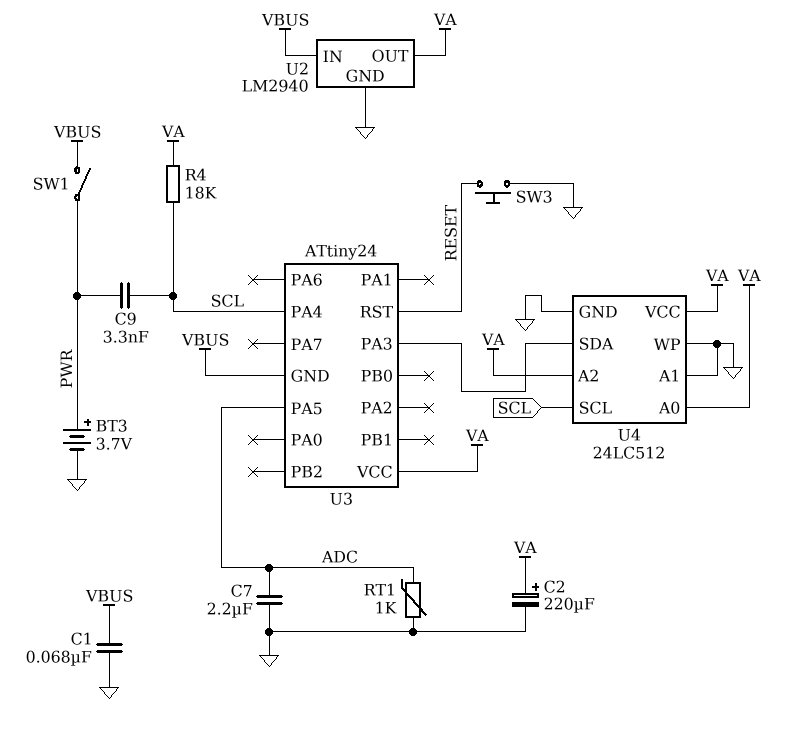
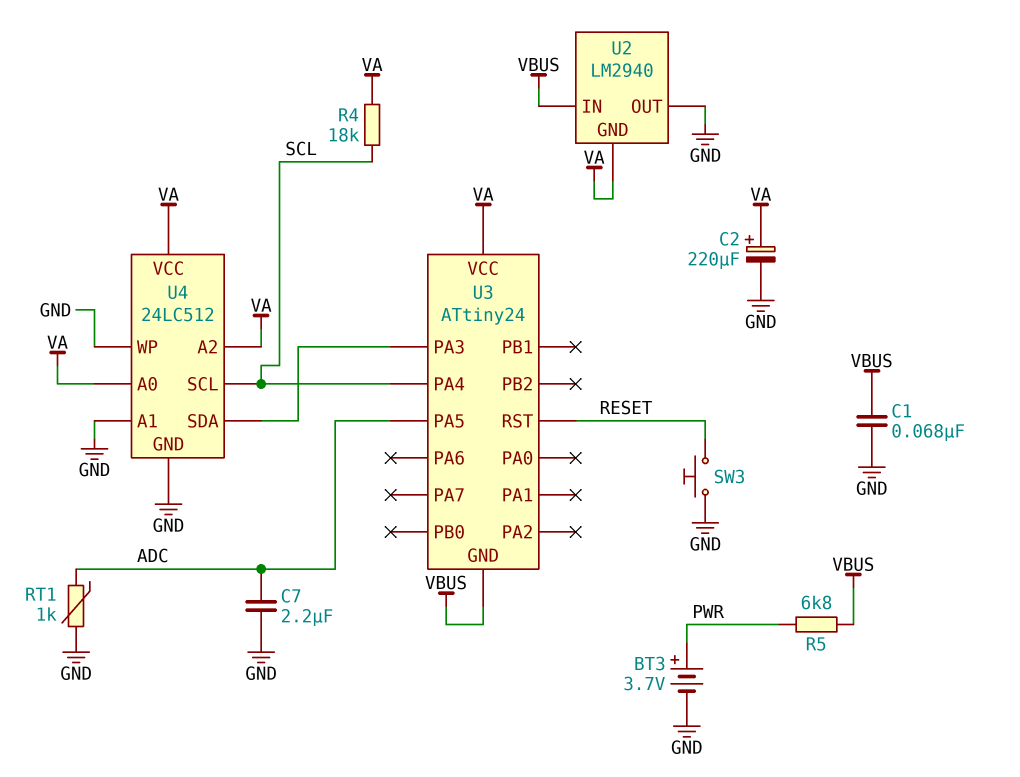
C9: 3.3nF (PWR, SCL) -> none
R5: none -> 6.8k (PWR, VBUS)
SW1: switch (PWR, VBUS) -> none
U2 pin GND: GND -> VA
U2 pin OUT: VA -> GND

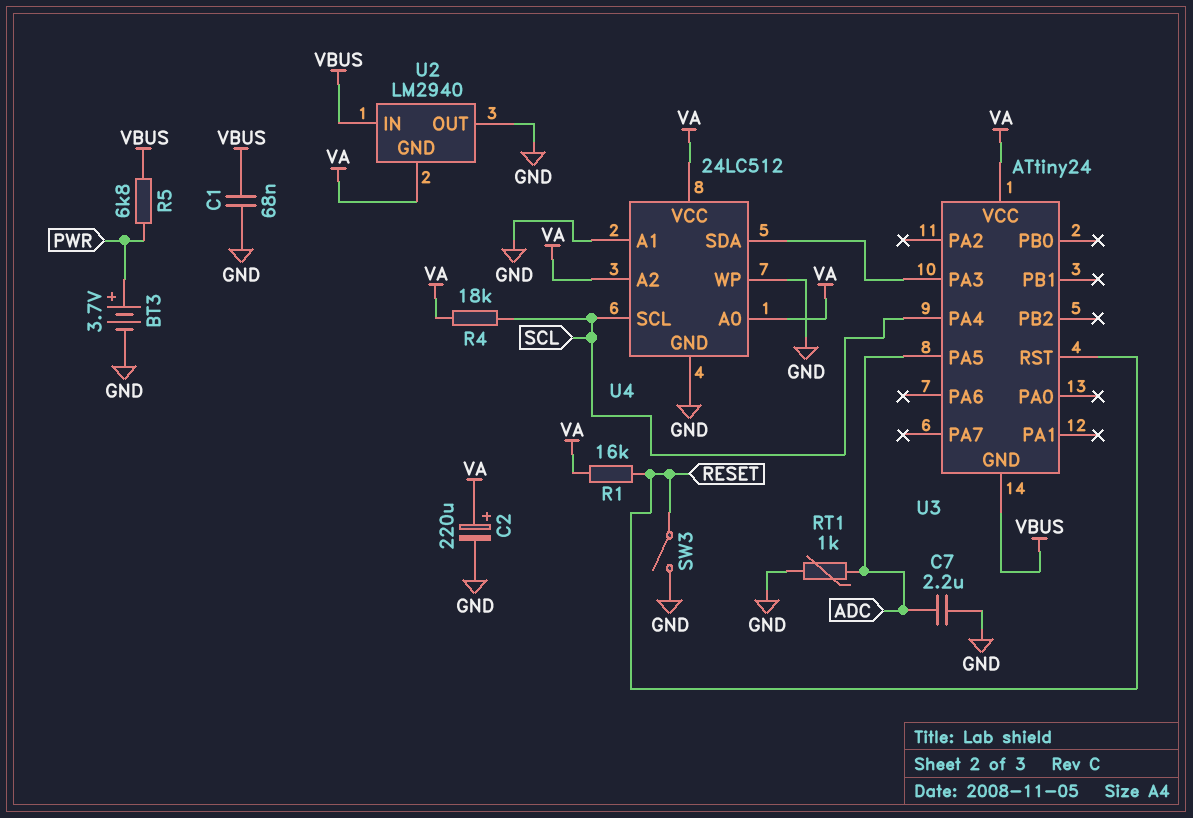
R1: none -> 16k (RESET, VA)
SW3: button (GND, RESET) -> switch (GND, RESET)

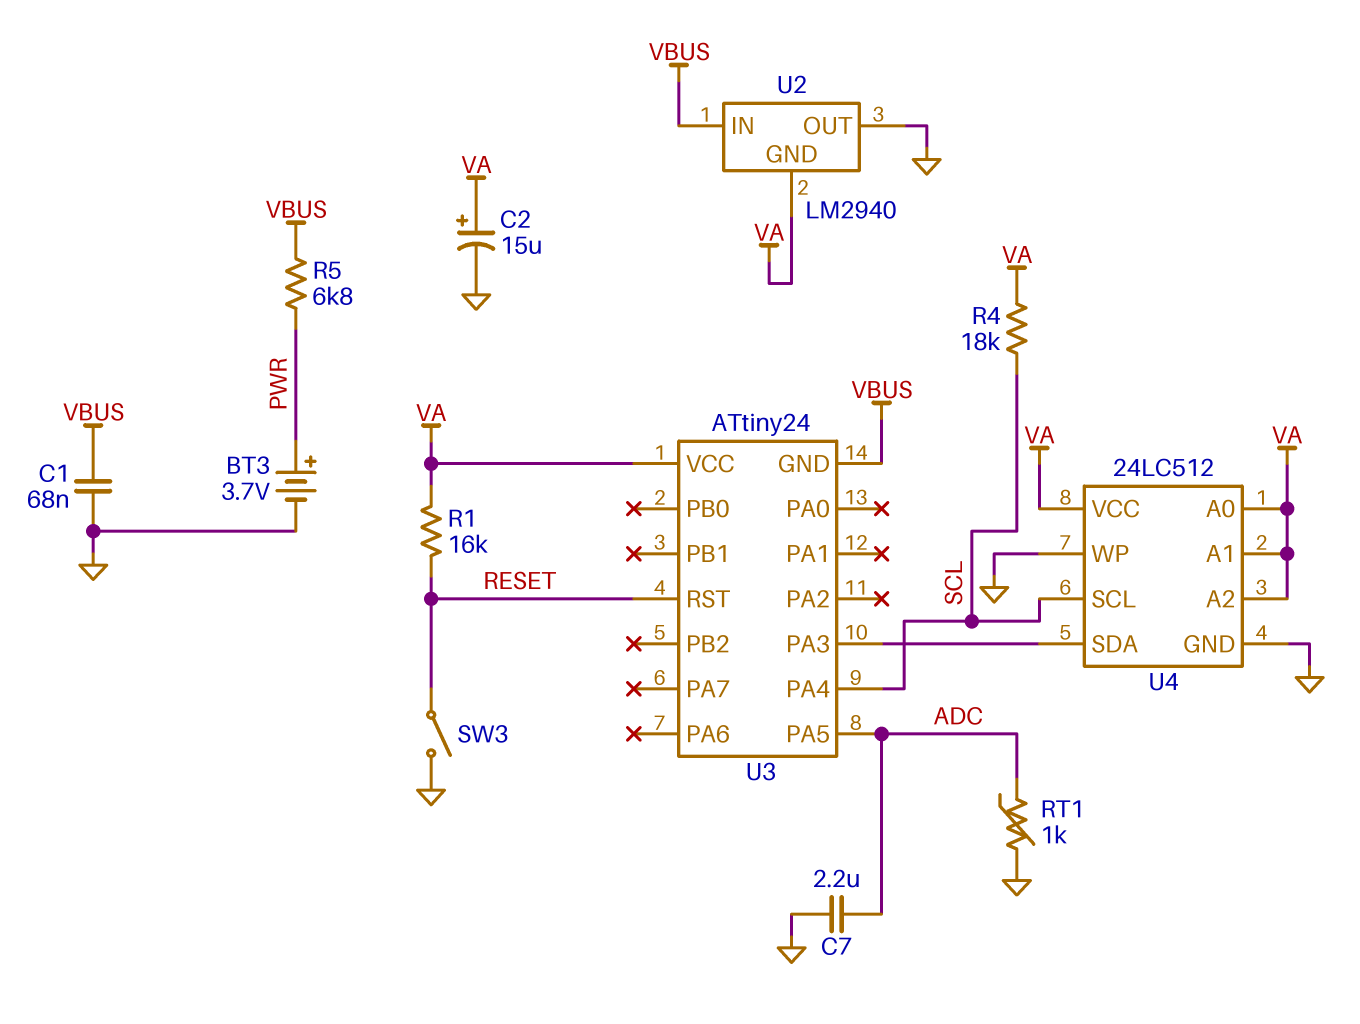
C2: 220uF (plus VA, minus GND) -> 15uF (plus VA, minus GND)
U4 pin A1: GND -> VA

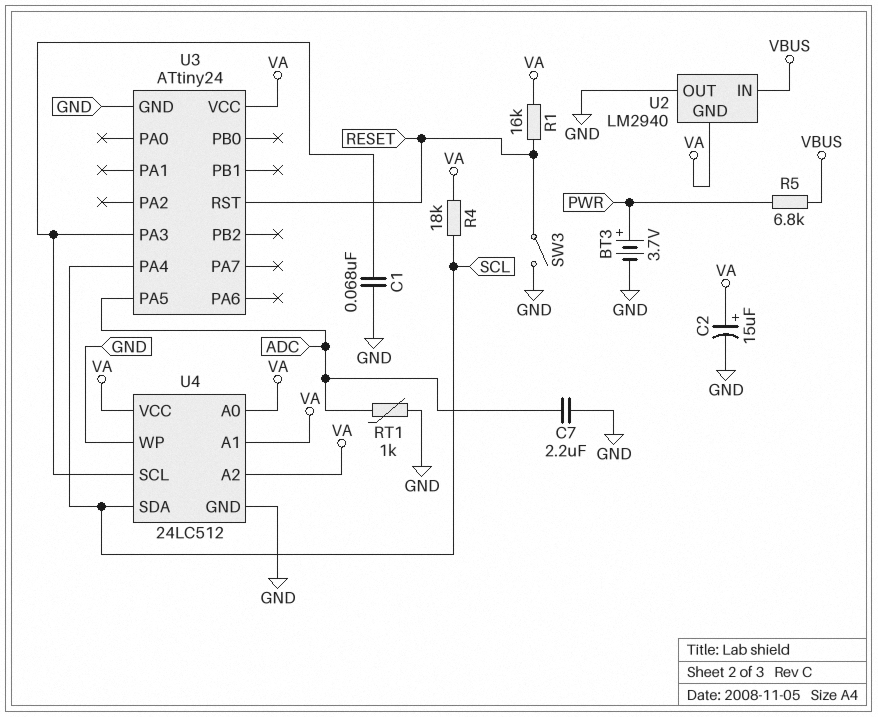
C1: 68nF (GND, VBUS) -> 68nF (GND, U3/PA3)
U3 pin GND: VBUS -> GND
U4 pin SCL: SCL -> U3/PA3
U4 pin SDA: U3/PA3 -> SCL

